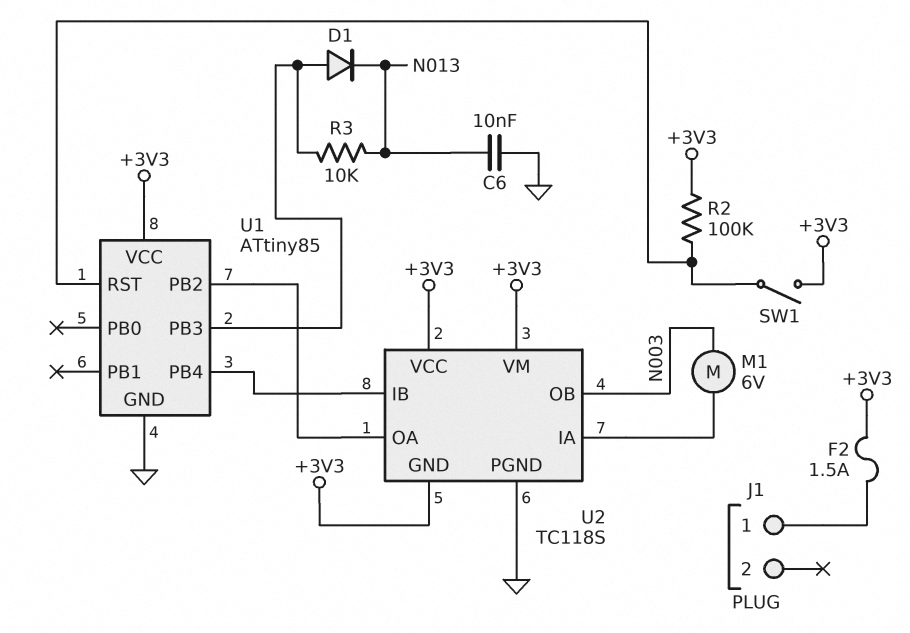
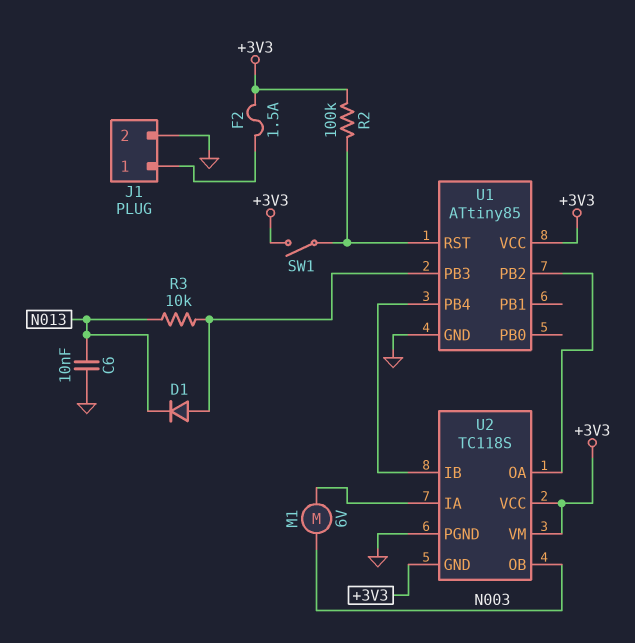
J1 pin 2: none -> GND

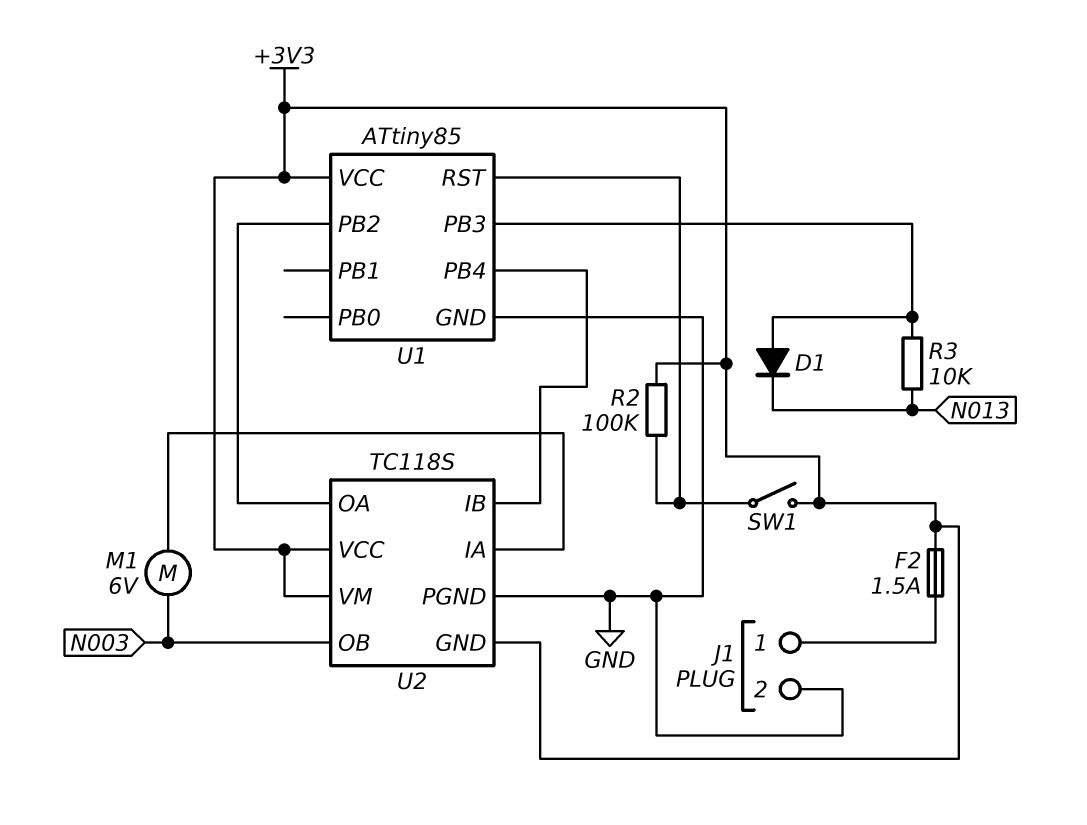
C6: 10nF (GND, N013) -> none

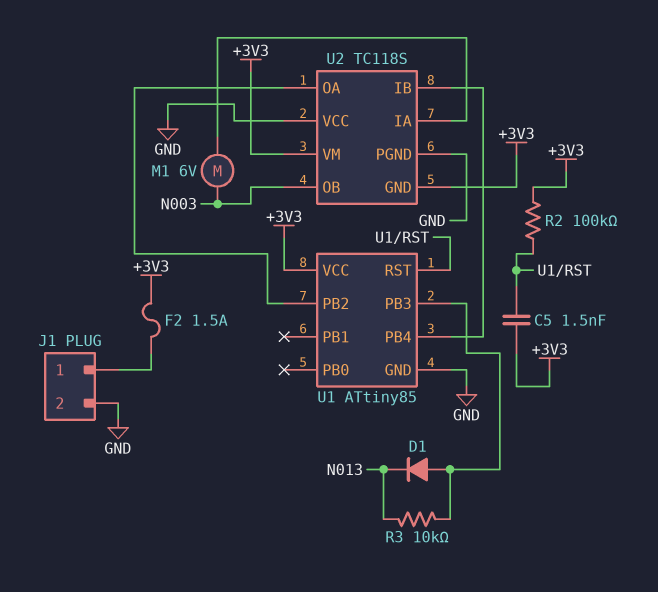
C5: none -> 1.5nF (+3V3, U1/RST)
SW1: switch (+3V3, U1/RST) -> none
U2 pin VCC: +3V3 -> GND

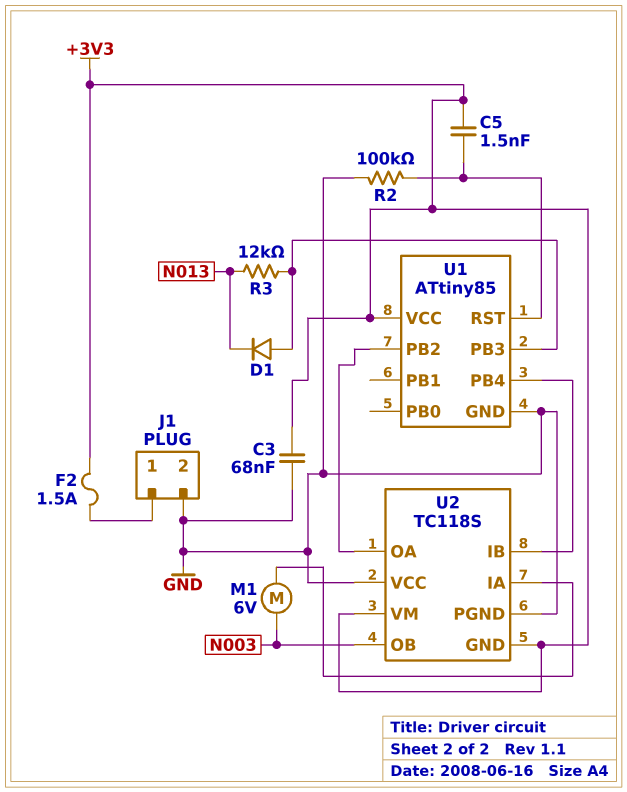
C3: none -> 68nF (+3V3, GND)
R2: 100k (+3V3, U1/RST) -> 100k (GND, U1/RST)
R3: 10k (N013, U1/PB3) -> 12k (N013, U1/PB3)

